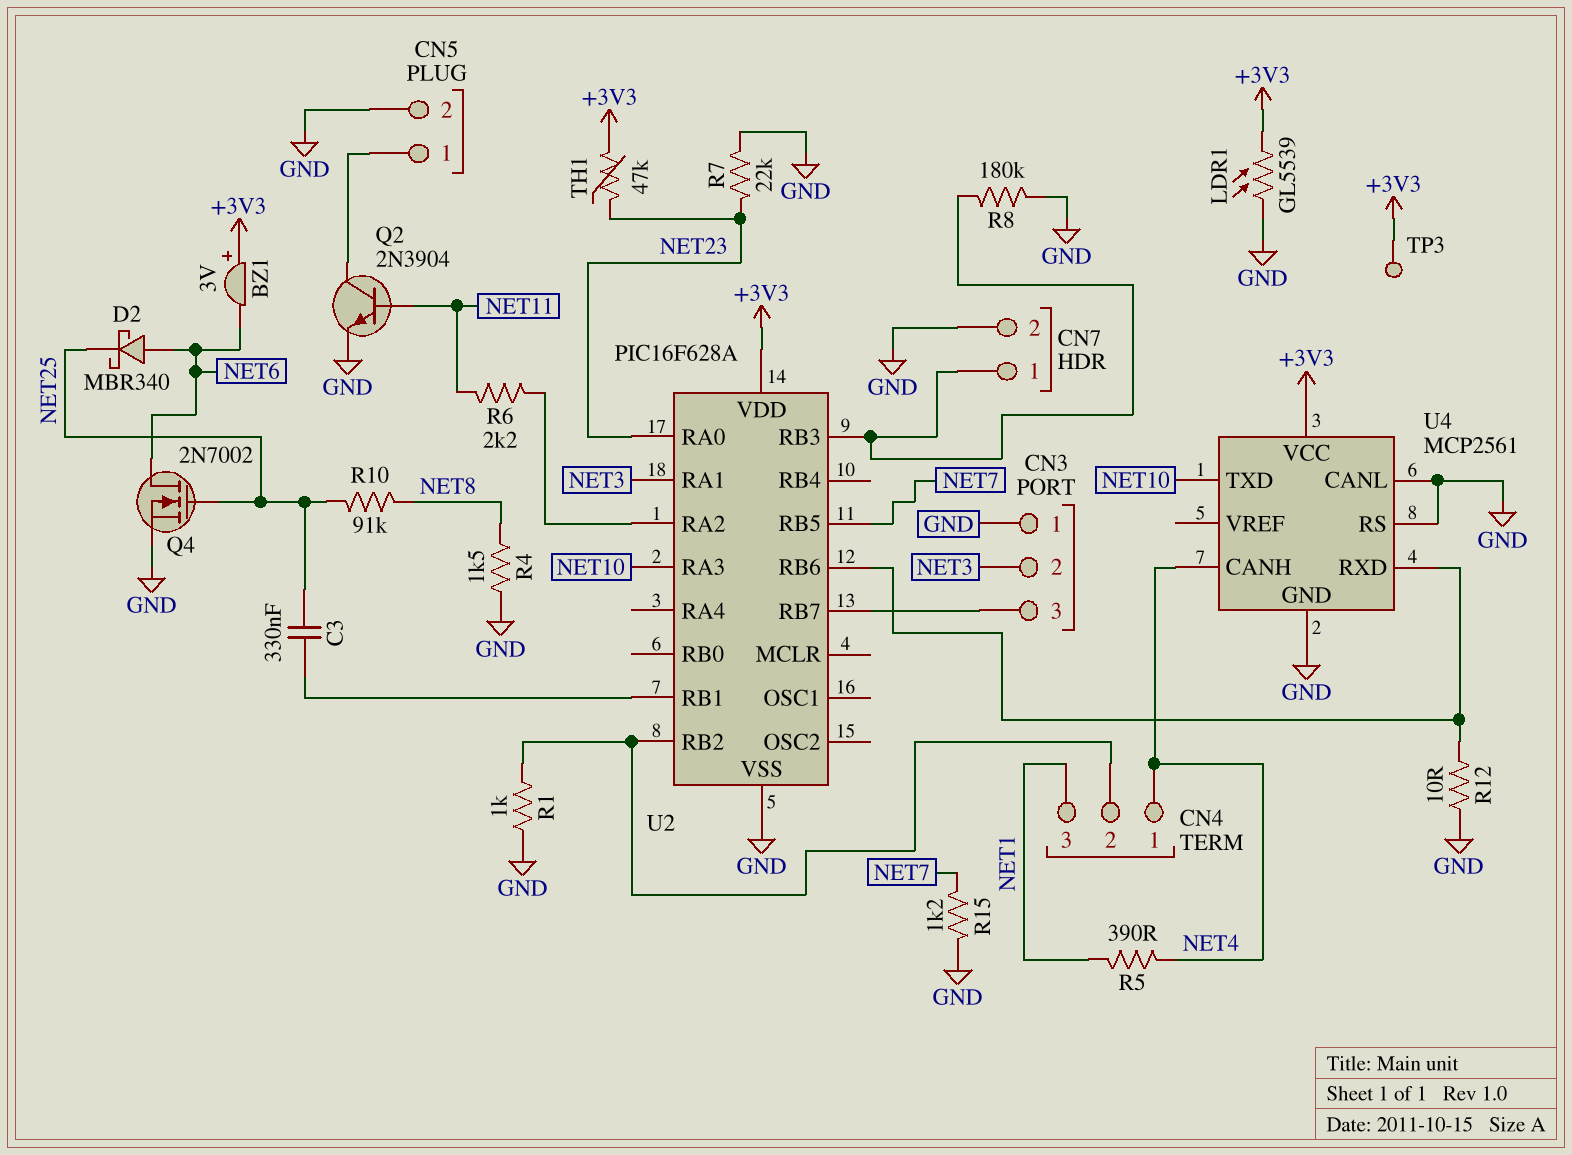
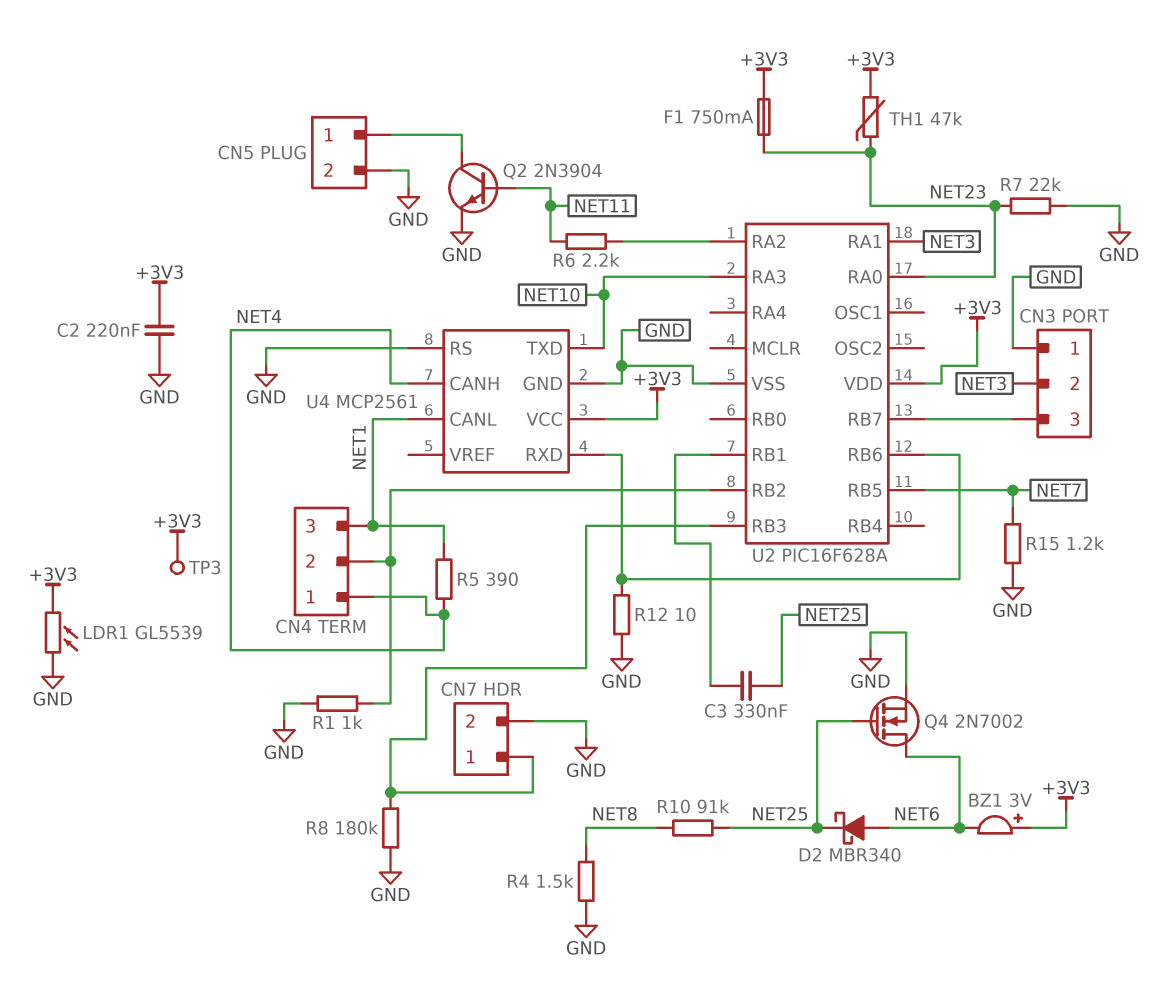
C2: none -> 220nF (+3V3, GND)
F1: none -> 750mA (+3V3, NET23)
U4 pin CANL: GND -> NET1

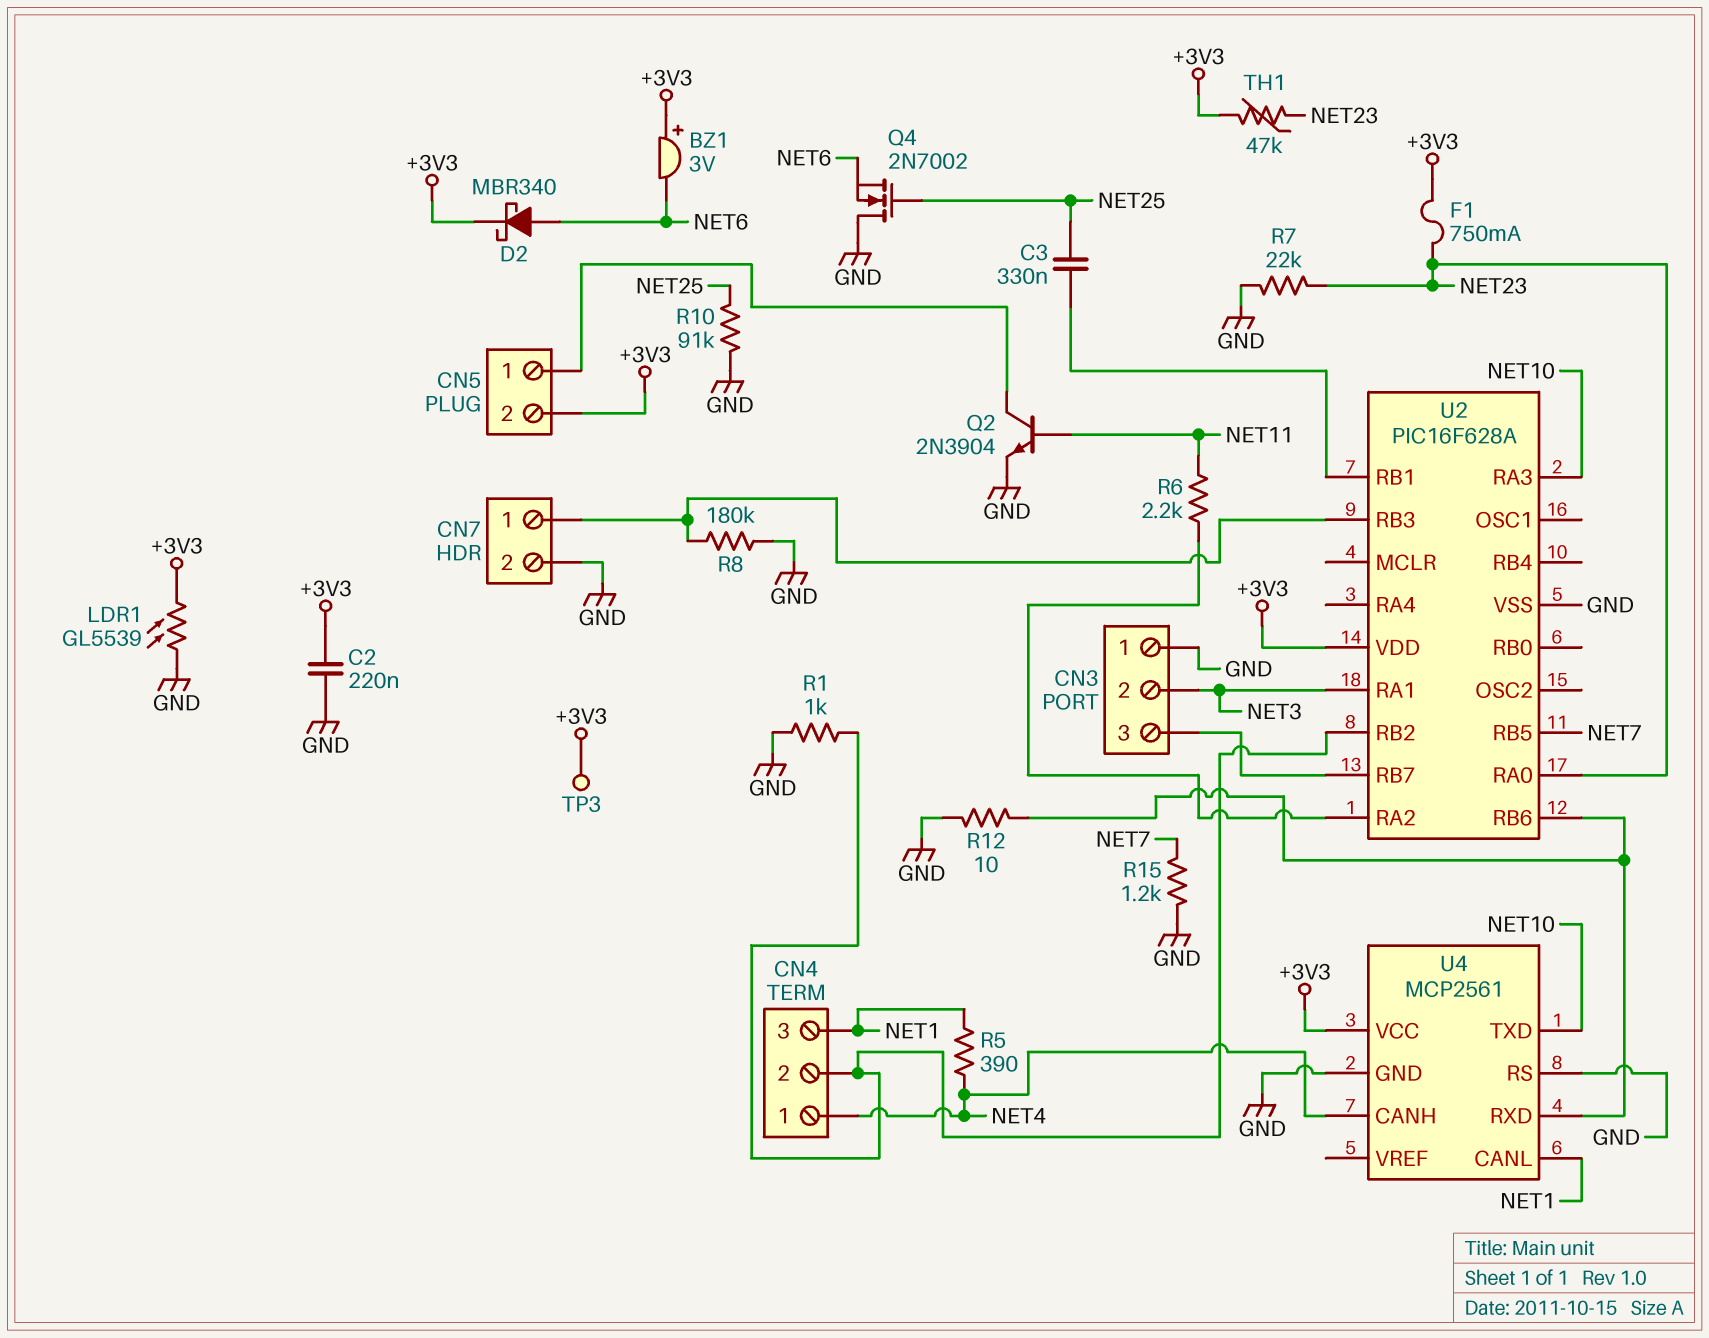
CN5 pin 2: GND -> +3V3
D2: schottky MBR340 (A NET6, K NET25) -> schottky MBR340 (A NET6, K +3V3)
Q4: NMOS 2N7002 (G NET25, D NET6, S GND) -> NMOS 2N7002 (G NET25, D GND, S NET6)
R4: 1.5k (GND, NET8) -> none
R10: 91k (NET8, NET25) -> 91k (GND, NET25)

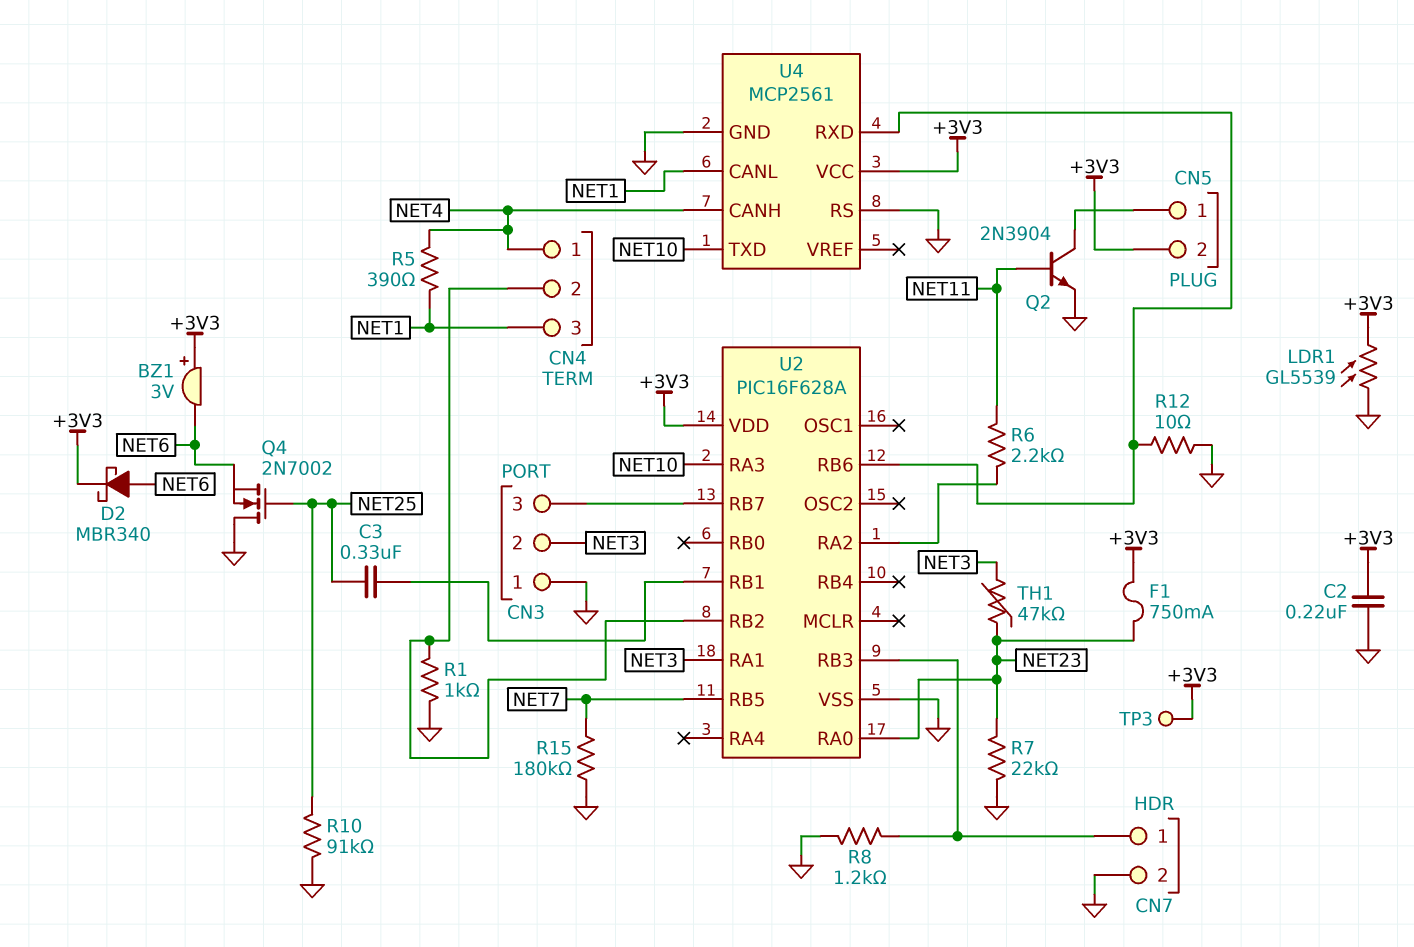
R8: 180k (CN7/1, GND) -> 1.2k (CN7/1, GND)
R15: 1.2k (GND, NET7) -> 180k (GND, NET7)
TH1: 47k (+3V3, NET23) -> 47k (NET3, NET23)

